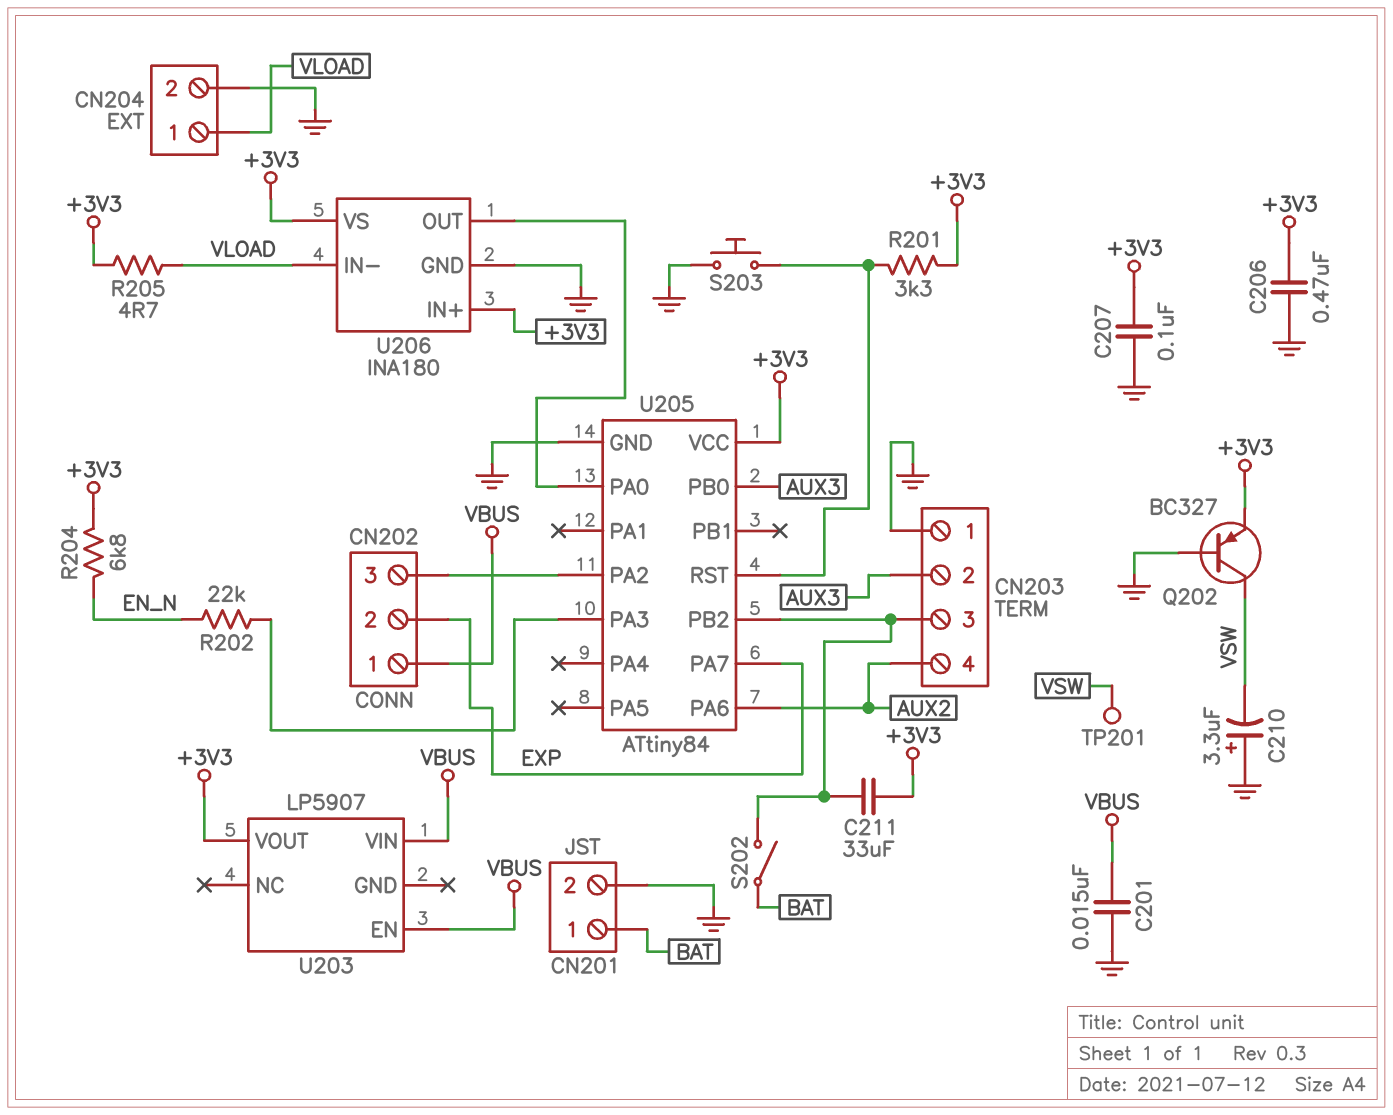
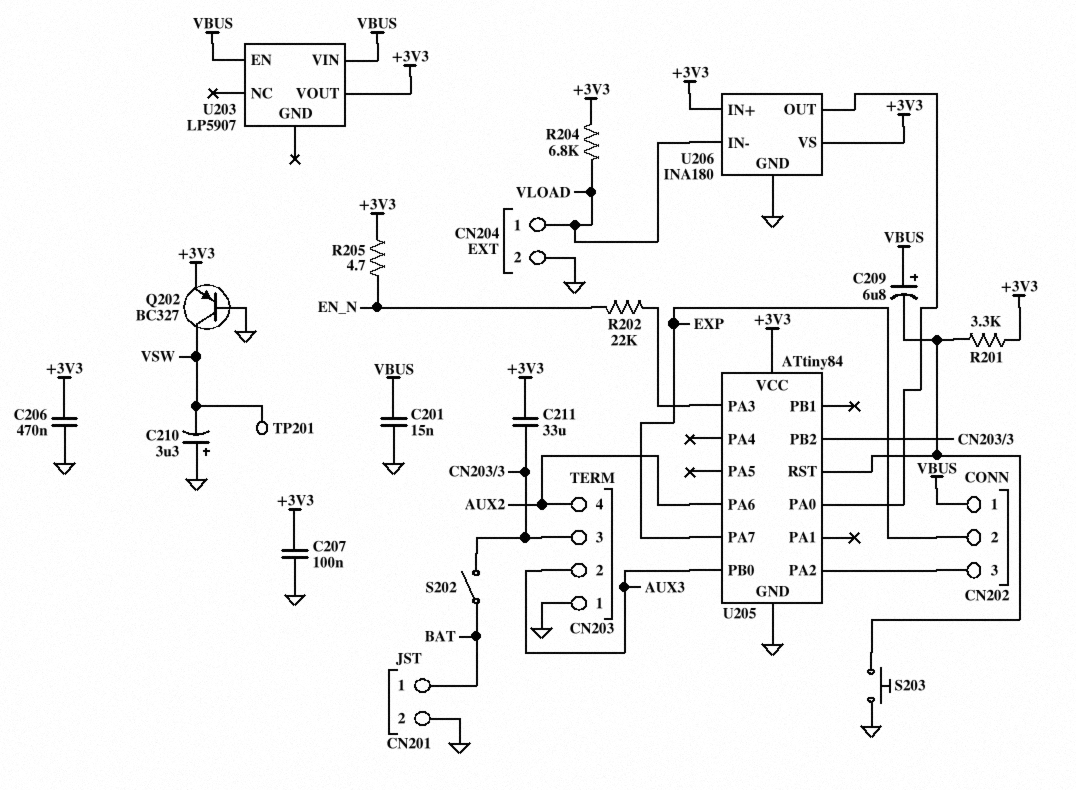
C209: none -> 6.8uF (plus VBUS, minus U205/RST)
R204: 6.8k (+3V3, EN_N) -> 6.8k (+3V3, VLOAD)
R205: 4.7 (+3V3, VLOAD) -> 4.7 (+3V3, EN_N)

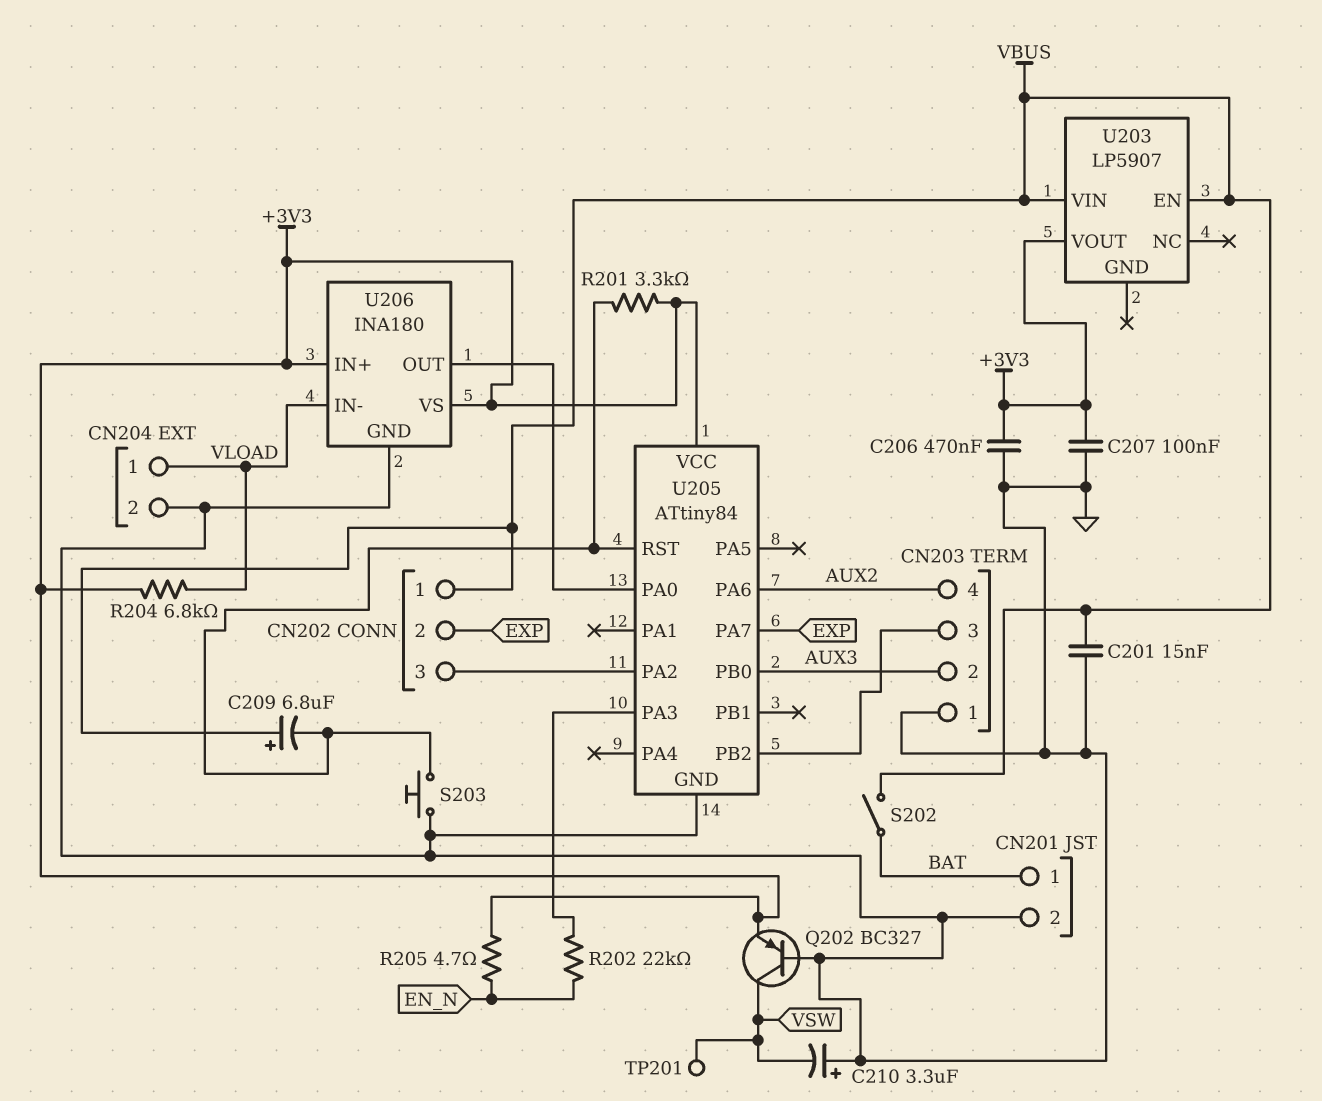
C211: 33uF (+3V3, CN203/3) -> none
S202: switch (BAT, CN203/3) -> switch (BAT, VBUS)

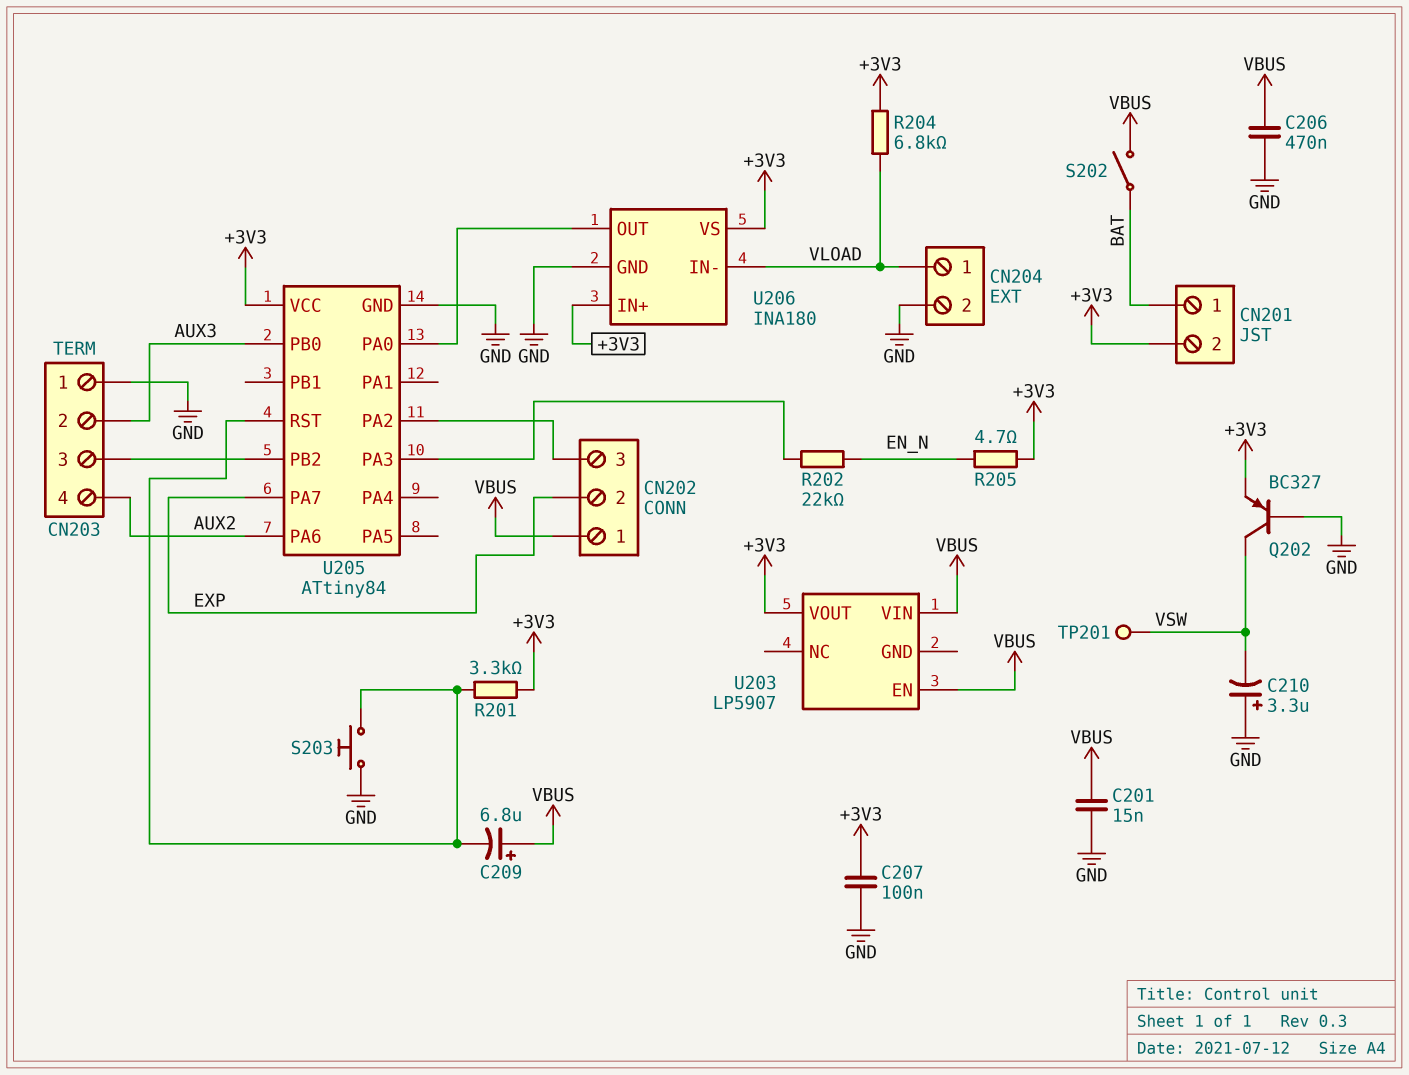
C206: 470nF (+3V3, GND) -> 470nF (GND, VBUS)
CN201 pin 2: GND -> +3V3

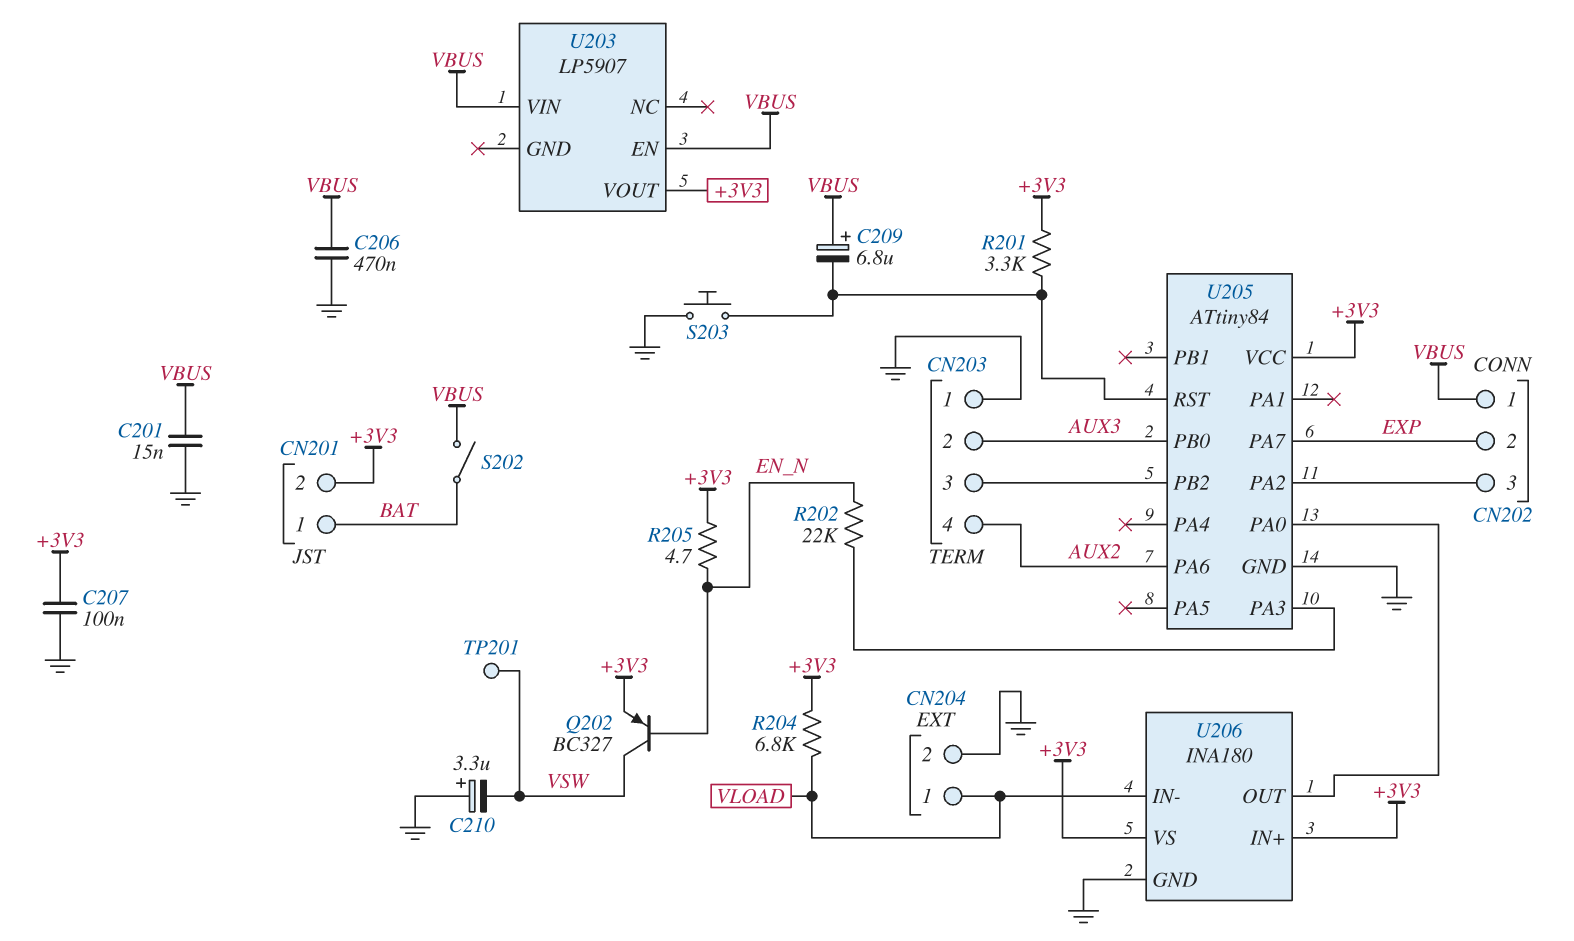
Q202: PNP BC327 (B GND, C VSW, E +3V3) -> PNP BC327 (B EN_N, C VSW, E +3V3)

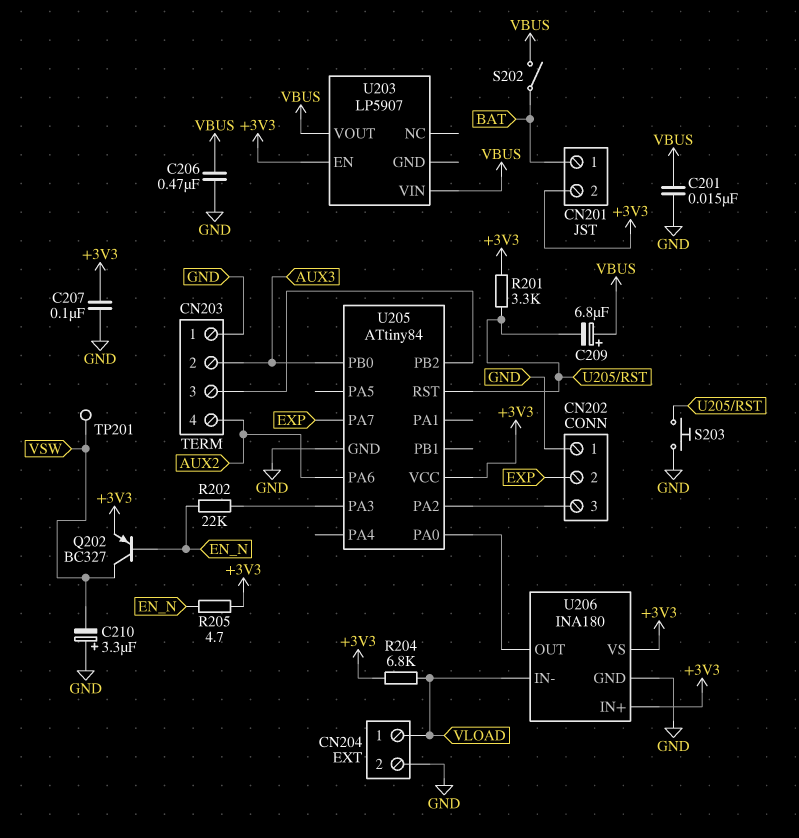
CN202 pin 1: VBUS -> GND
U203 pin EN: VBUS -> +3V3
U203 pin VOUT: +3V3 -> VBUS

